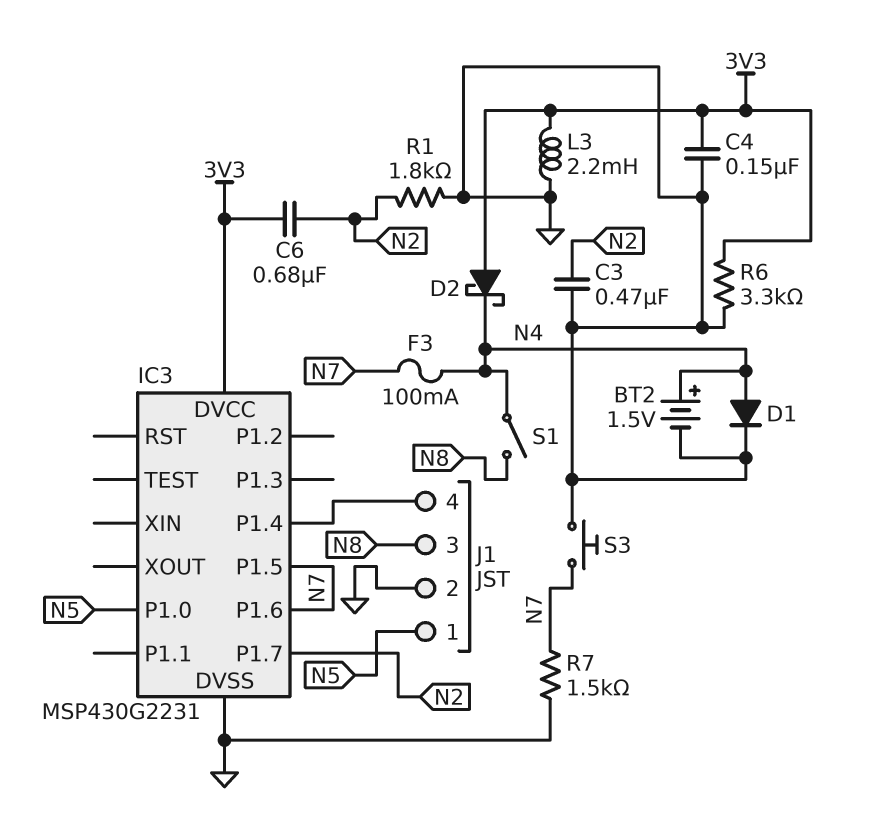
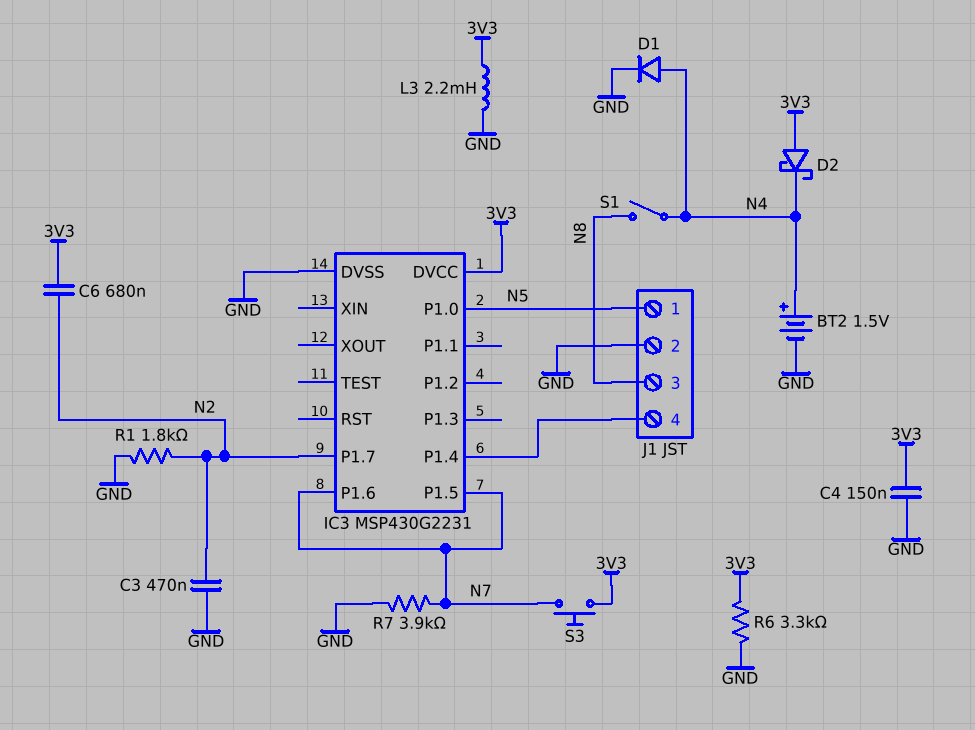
F3: 100mA (N4, N7) -> none
R7: 1.5k (GND, N7) -> 3.9k (GND, N7)
S3: button (GND, N7) -> button (3V3, N7)

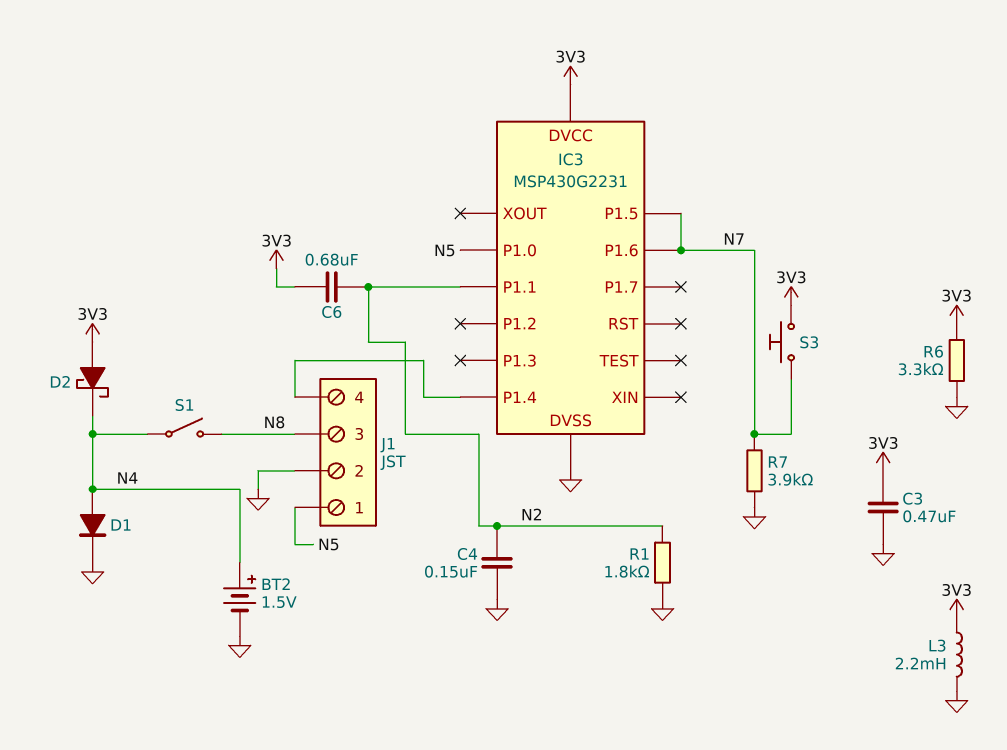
C3: 470nF (GND, N2) -> 470nF (3V3, GND)
C4: 150nF (3V3, GND) -> 150nF (GND, N2)
IC3 pin P1.1: none -> N2
IC3 pin P1.7: N2 -> none

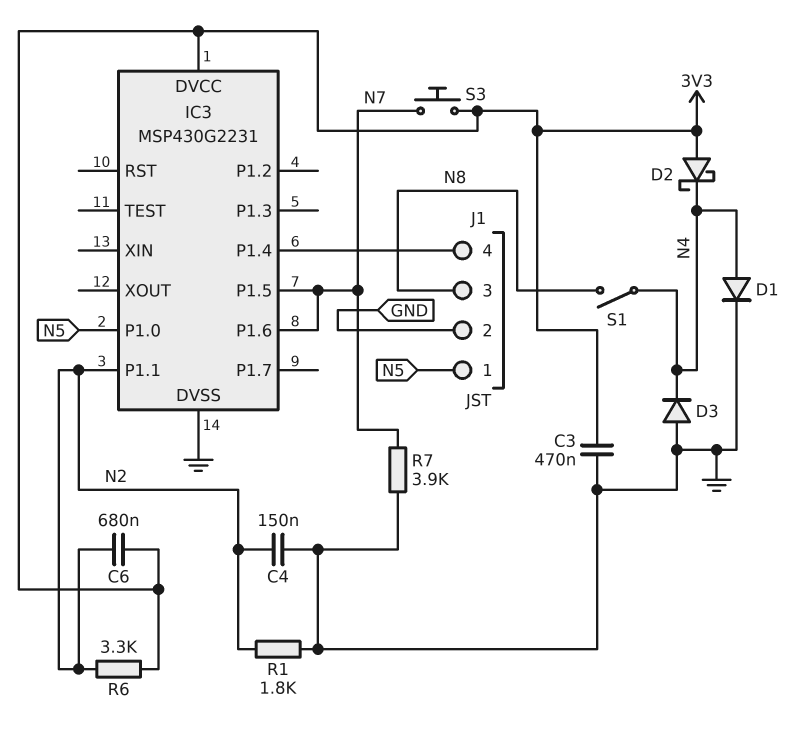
BT2: 1.5V (plus N4, minus GND) -> none
D3: none -> diode (A GND, K N4)
L3: 2.2mH (3V3, GND) -> none
R6: 3.3k (3V3, GND) -> 3.3k (3V3, N2)

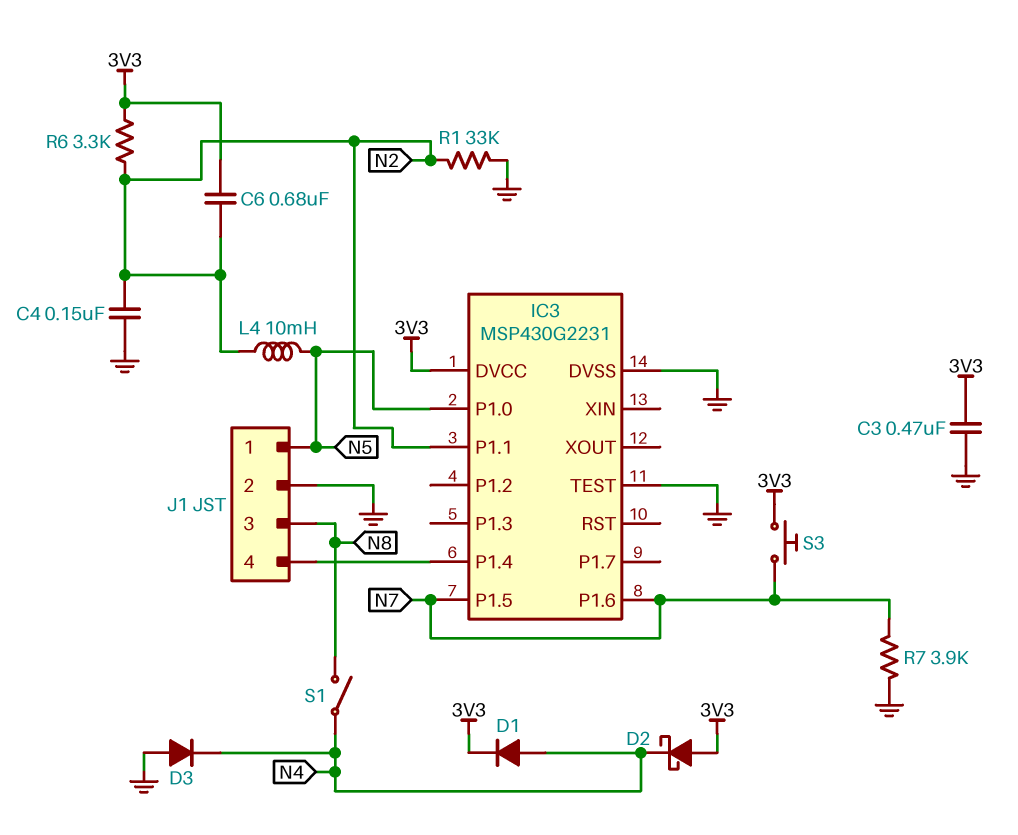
D1: diode (A N4, K GND) -> diode (A N4, K 3V3)
IC3 pin TEST: none -> GND
L4: none -> 10mH (N2, N5)
R1: 1.8k (GND, N2) -> 33k (GND, N2)

